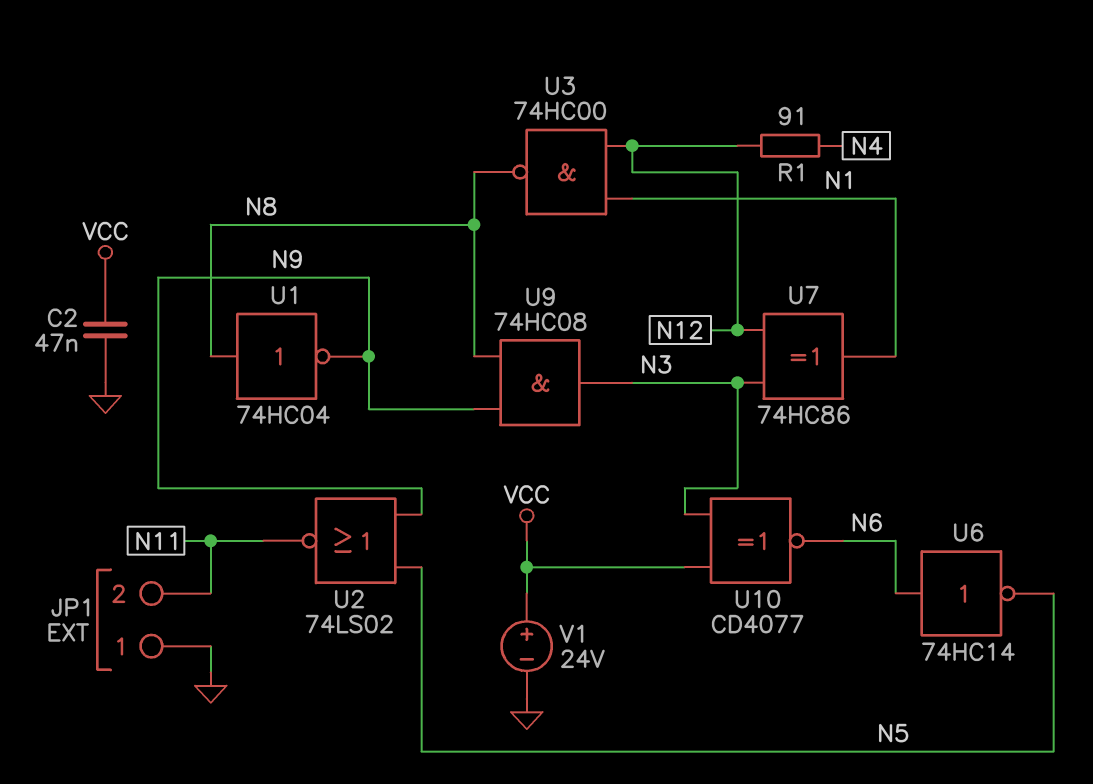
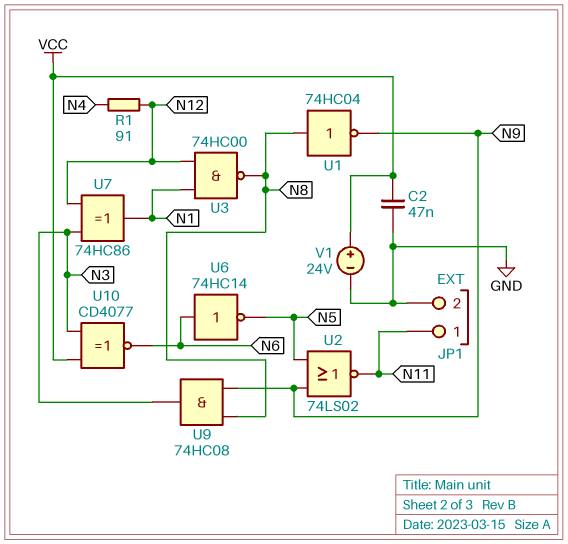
JP1 pin 1: GND -> N11
JP1 pin 2: N11 -> GND

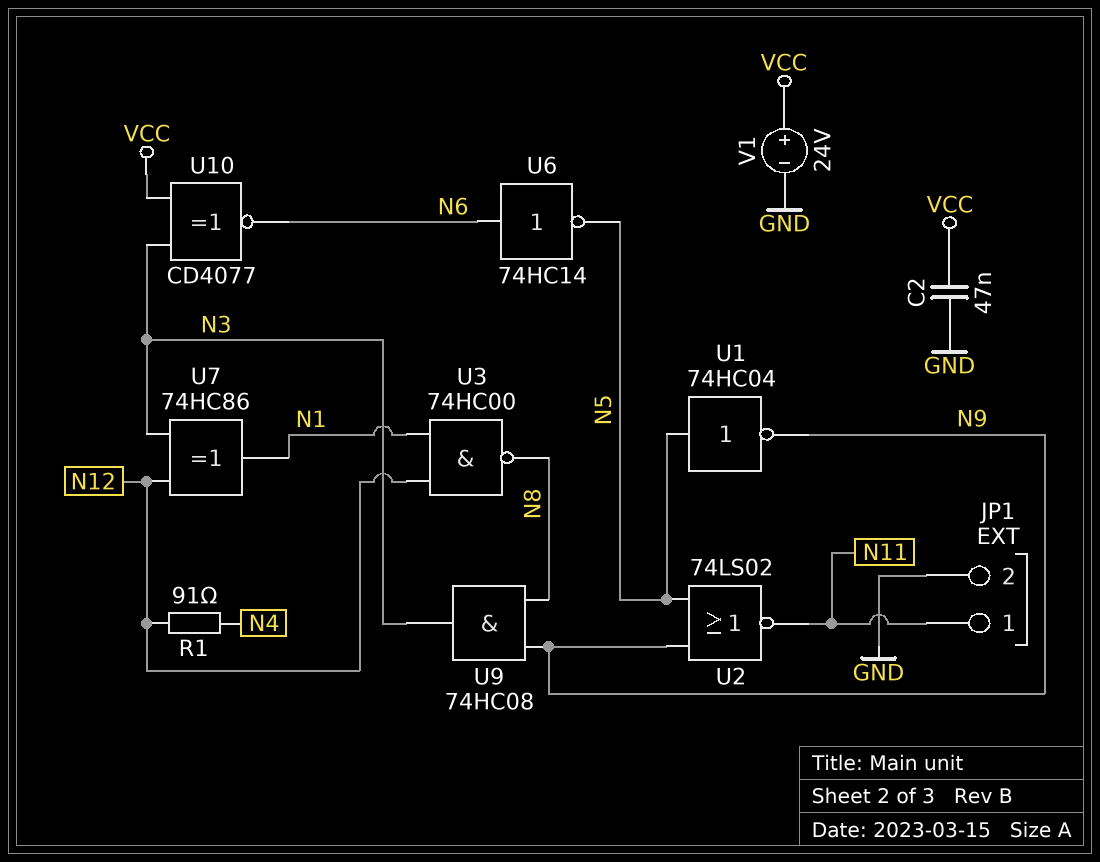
U1: NOT 74HC04 (in N8, out N9) -> NOT 74HC04 (in N5, out N9)

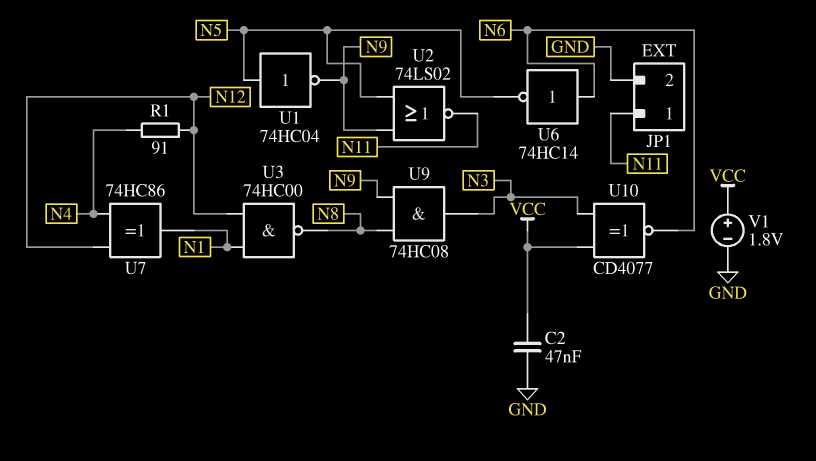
U7: XOR 74HC86 (in N3, in N12, out N1) -> XOR 74HC86 (in N4, in N12, out N1)
V1: 24V (plus VCC, minus GND) -> 1.8V (plus VCC, minus GND)

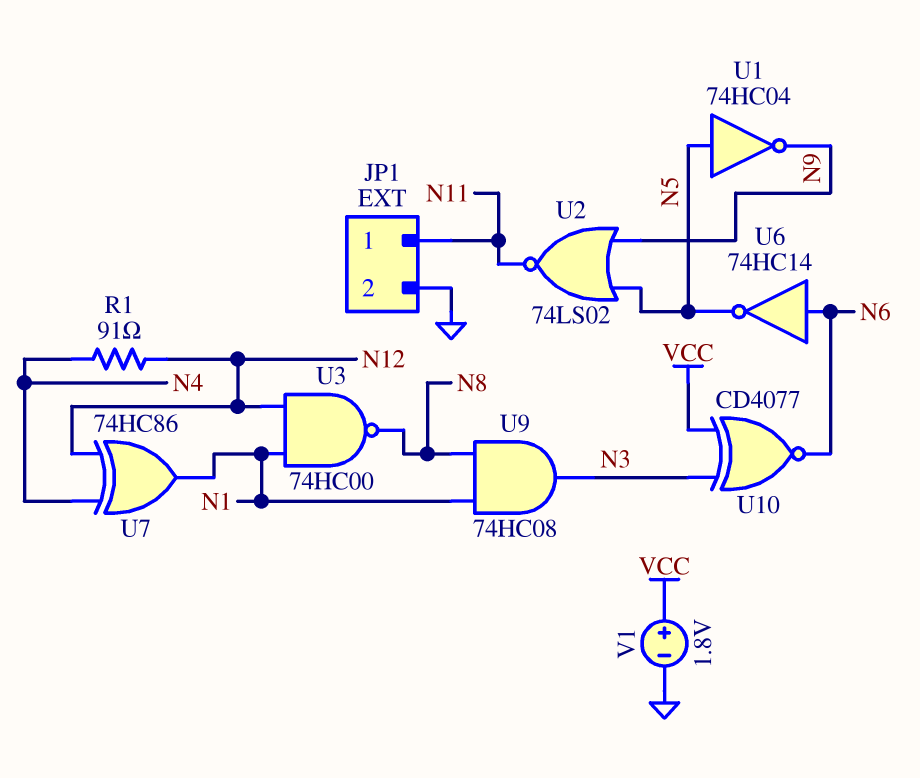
C2: 47nF (GND, VCC) -> none
U9: AND 74HC08 (in N8, in N9, out N3) -> AND 74HC08 (in N1, in N8, out N3)

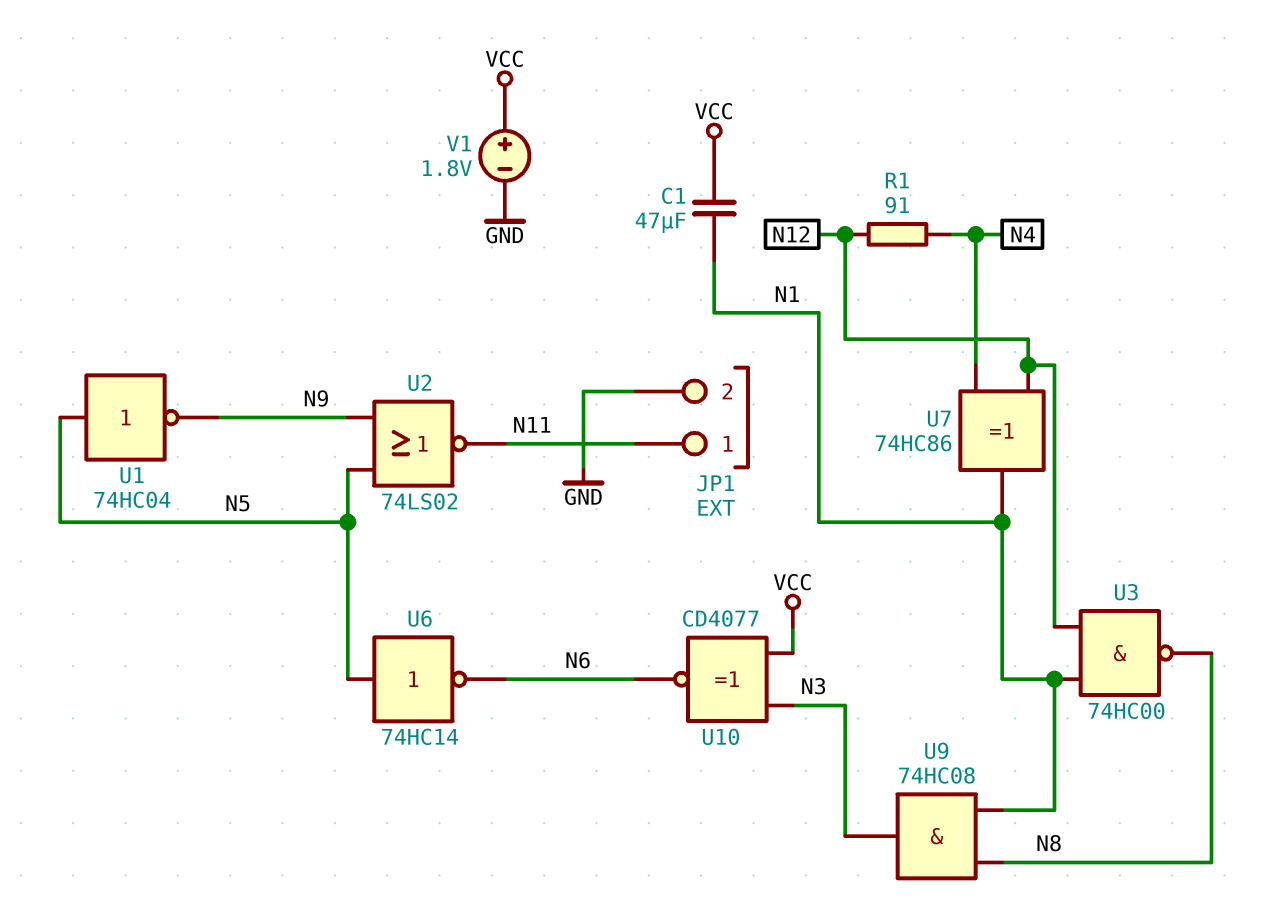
C1: none -> 47uF (N1, VCC)
U6: NOT 74HC14 (in N6, out N5) -> NOT 74HC14 (in N5, out N6)

